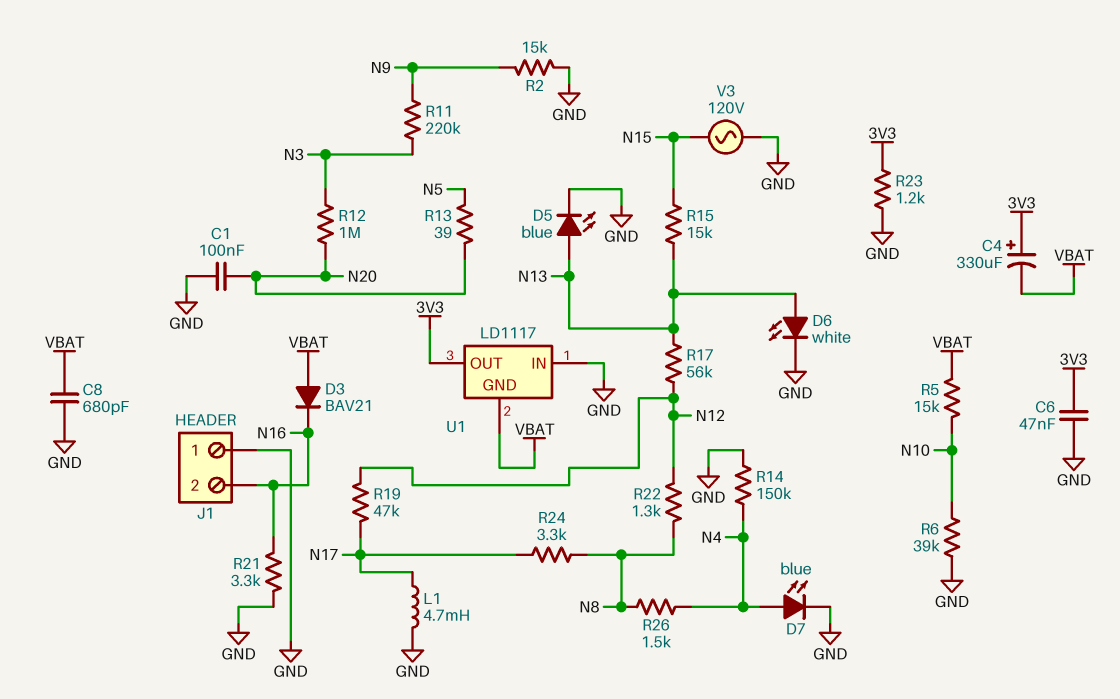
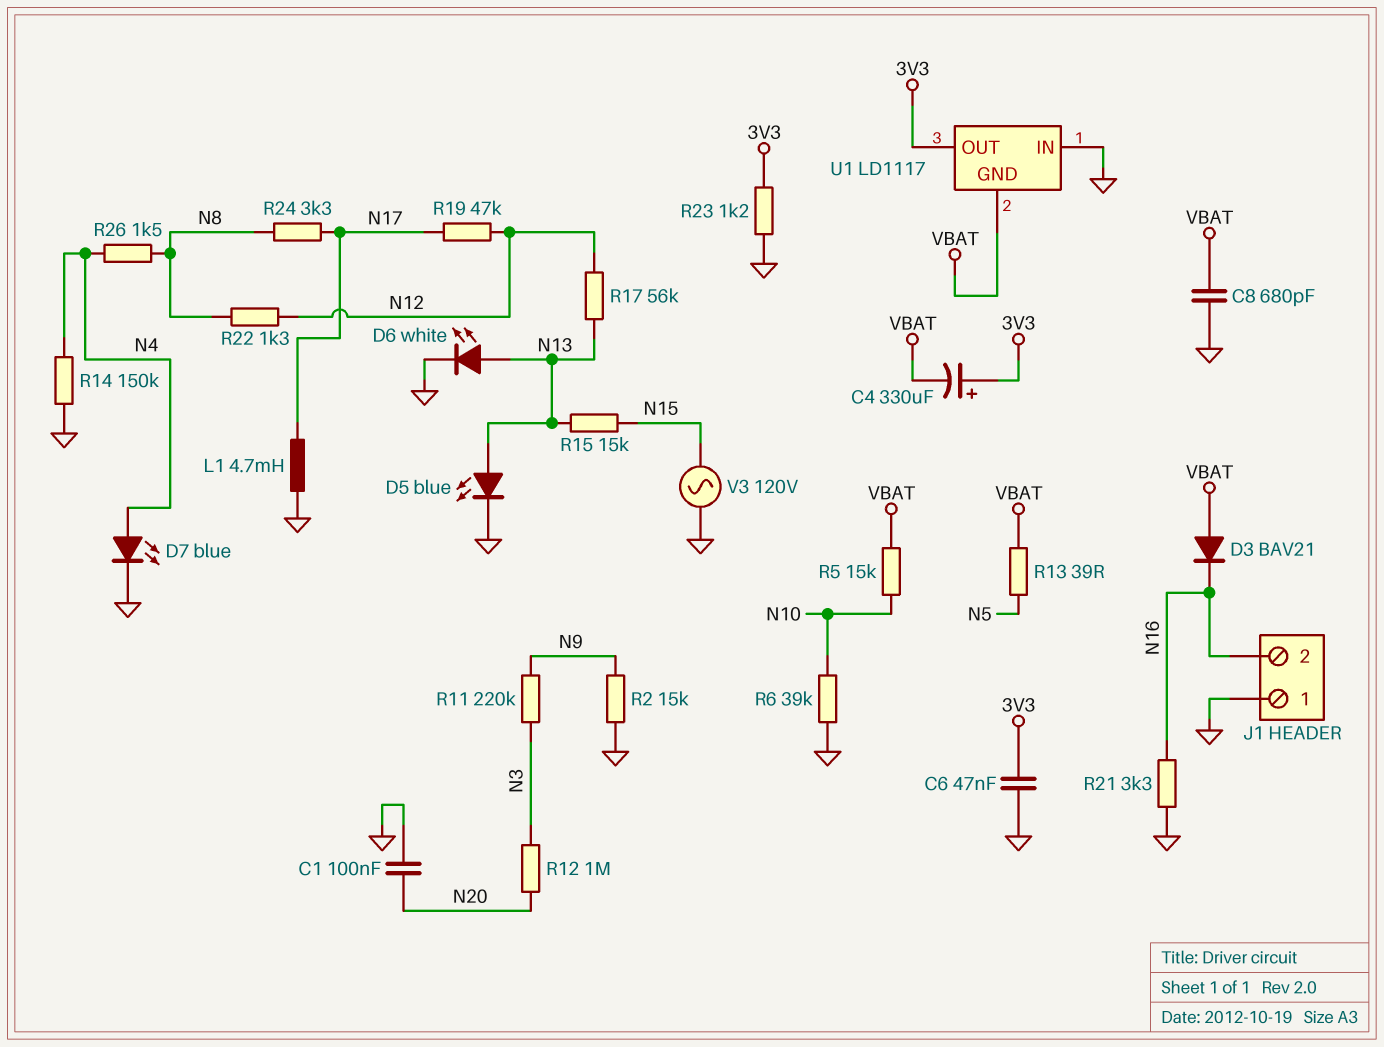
R13: 39 (N5, N20) -> 39 (N5, VBAT)

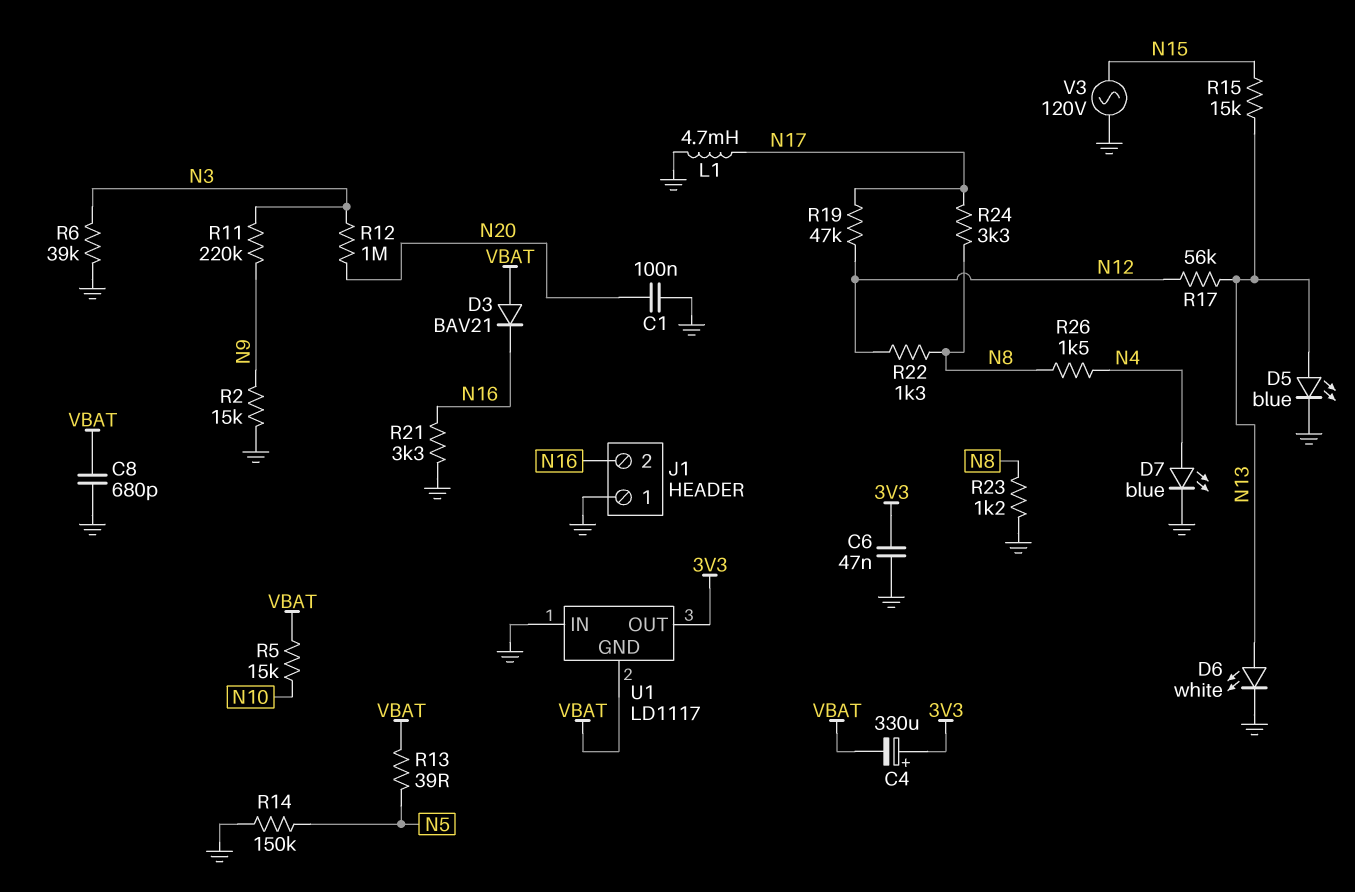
R6: 39k (GND, N10) -> 39k (GND, N3)
R14: 150k (GND, N4) -> 150k (GND, N5)
R23: 1.2k (3V3, GND) -> 1.2k (GND, N8)

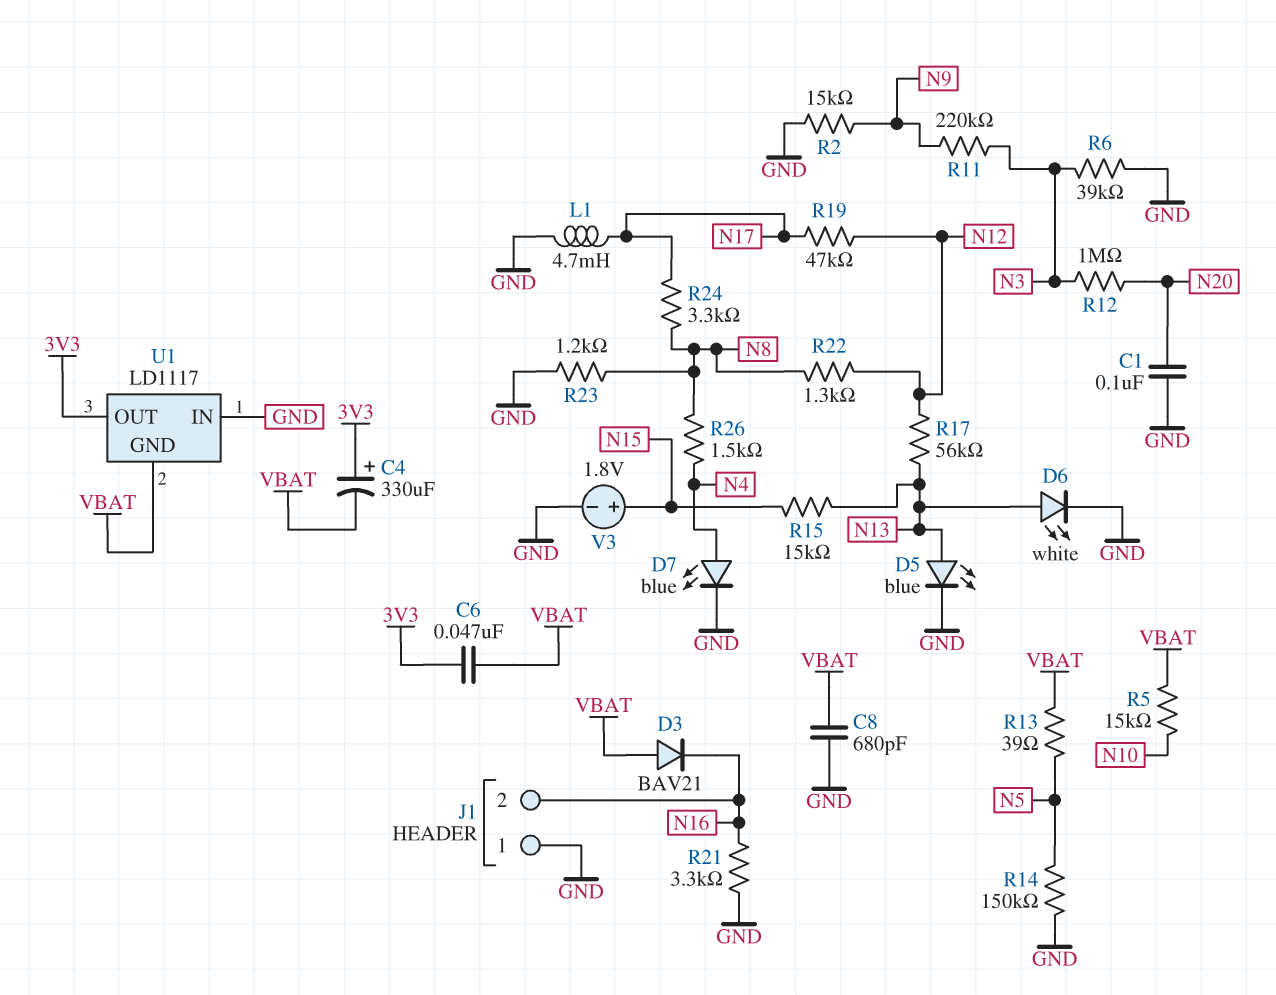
C6: 47nF (3V3, GND) -> 47nF (3V3, VBAT)
V3: AC 120V (GND, N15) -> 1.8V (plus N15, minus GND)

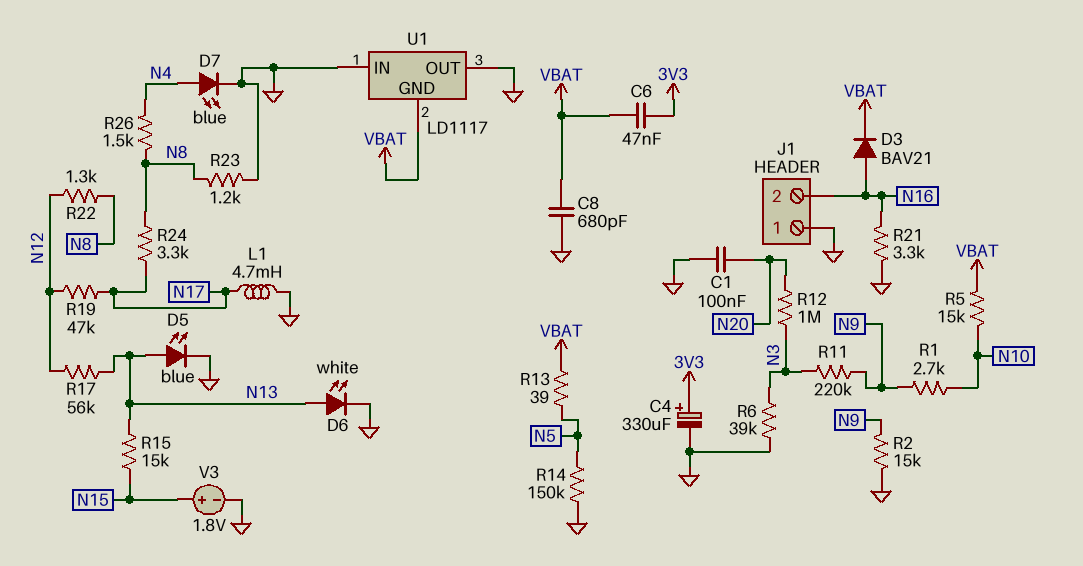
C4: 330uF (plus 3V3, minus VBAT) -> 330uF (plus 3V3, minus GND)
D3: diode BAV21 (A VBAT, K N16) -> diode BAV21 (A N16, K VBAT)
R1: none -> 2.7k (N9, N10)
U1 pin OUT: 3V3 -> GND

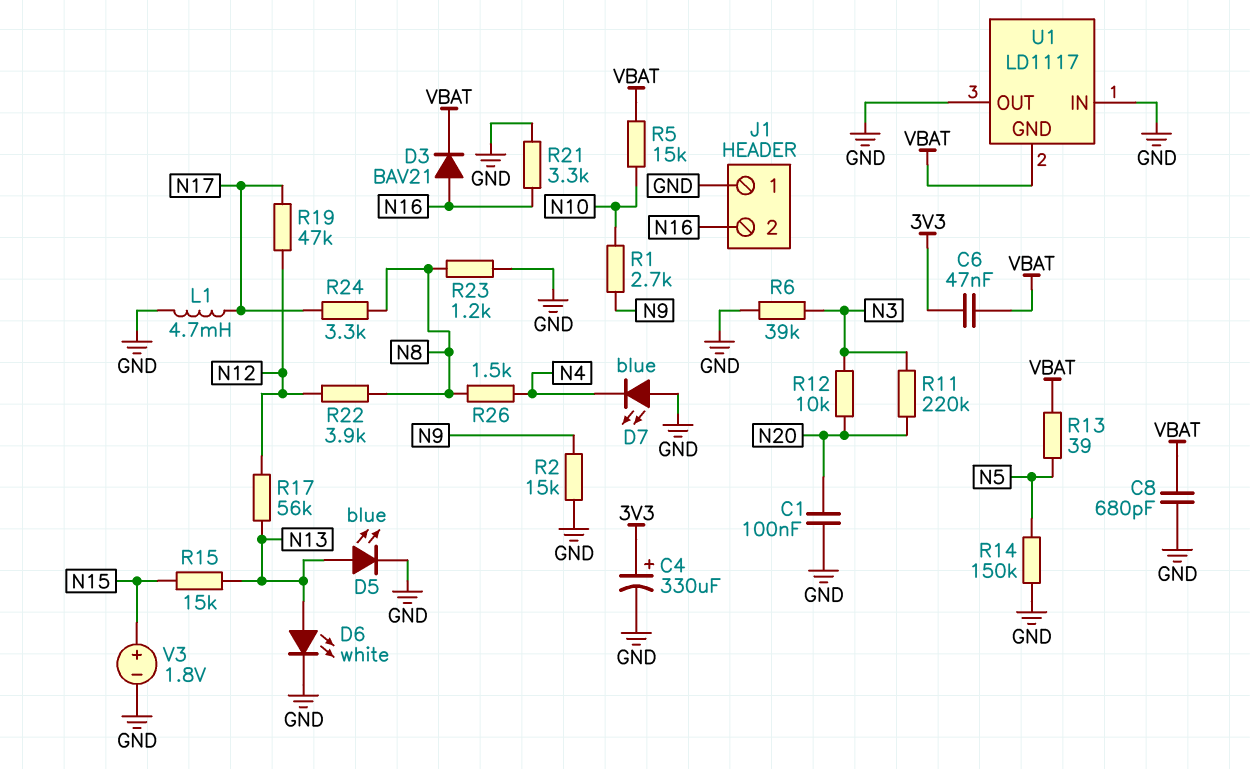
D7: LED blue (A N4, K GND) -> LED blue (A GND, K N4)
R11: 220k (N3, N9) -> 220k (N3, N20)
R12: 1M (N3, N20) -> 10k (N3, N20)
R22: 1.3k (N8, N12) -> 3.9k (N8, N12)

